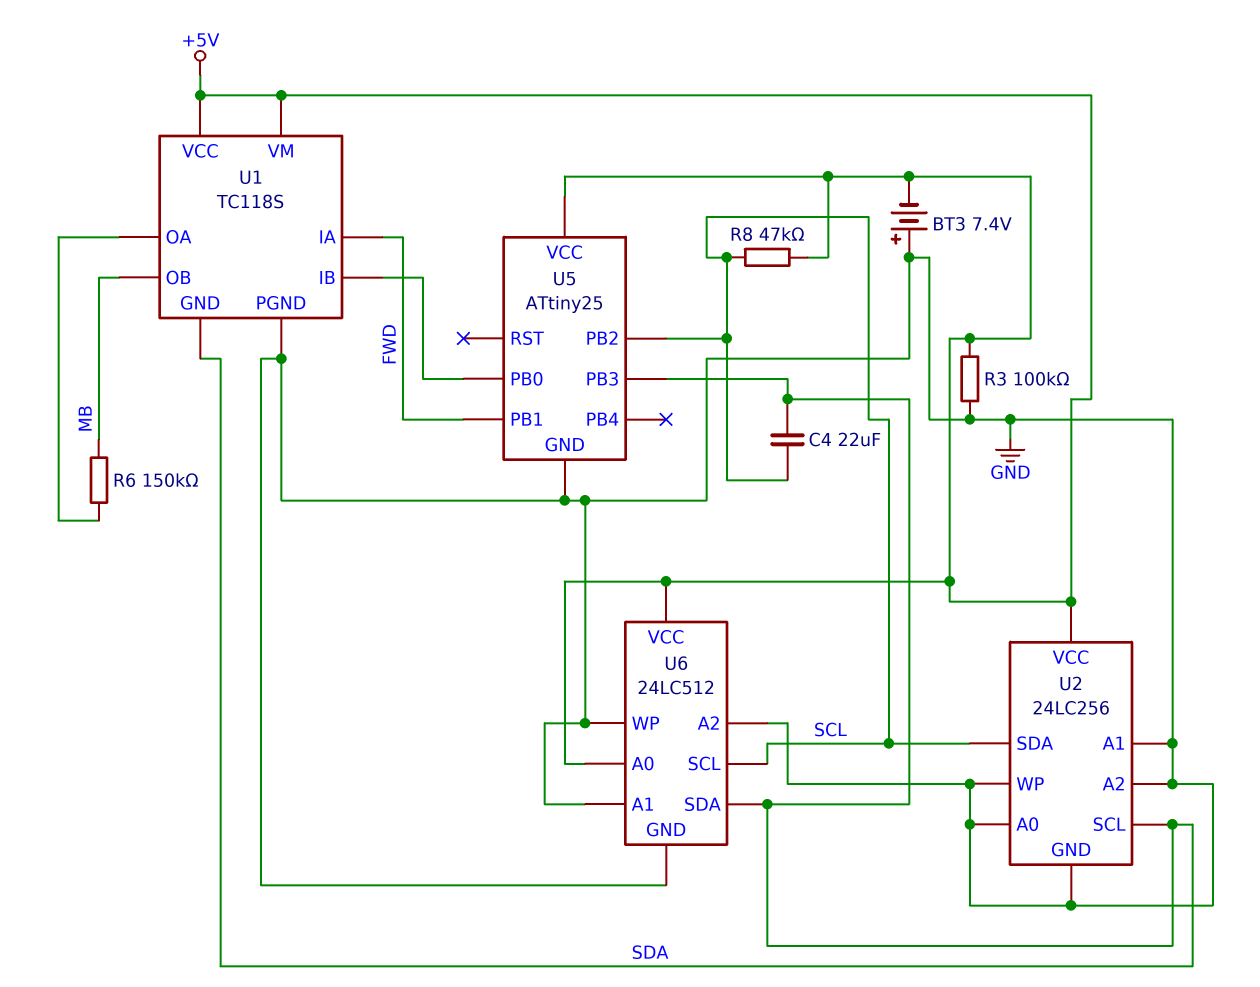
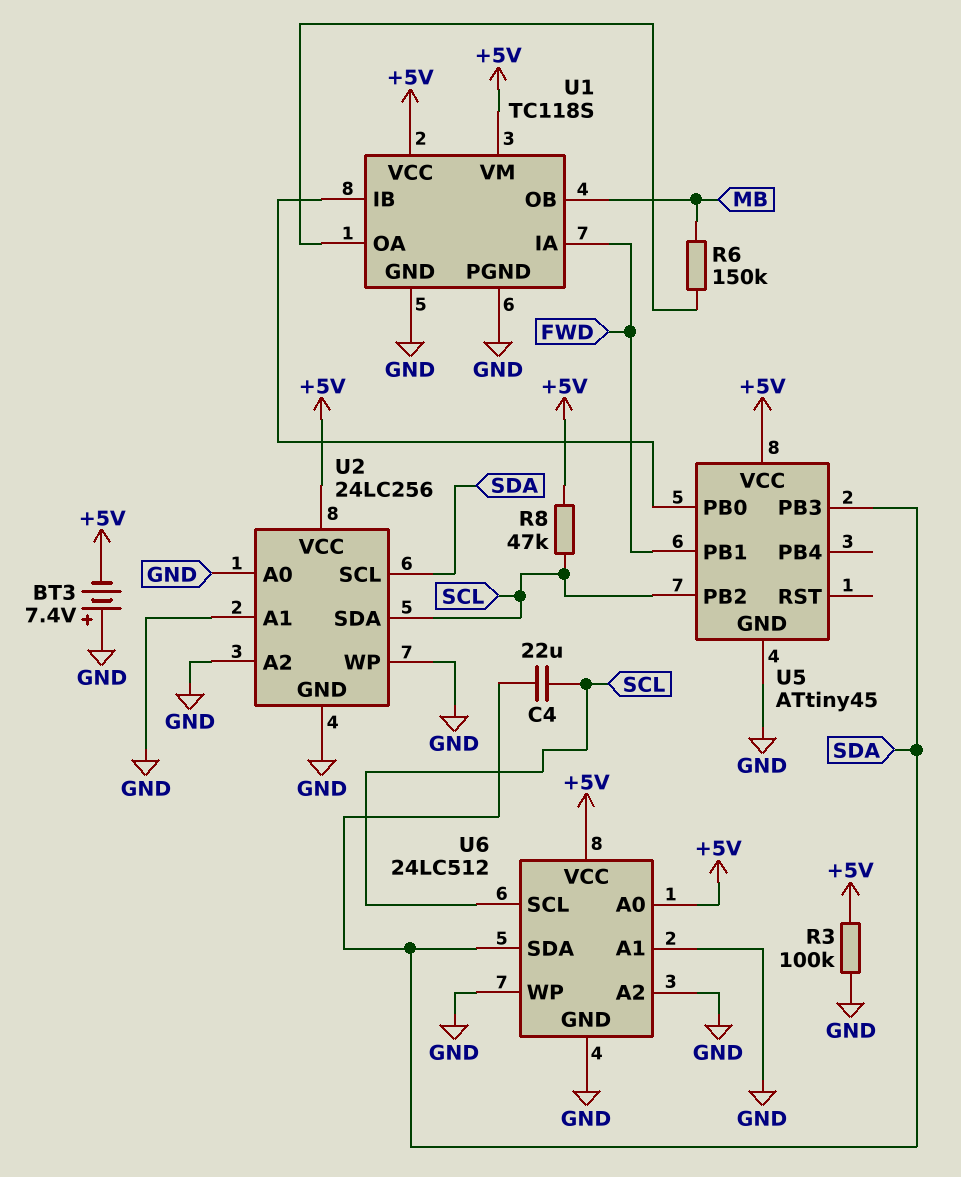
U1 pin GND: SDA -> GND
U5: ATtiny25 -> ATtiny45

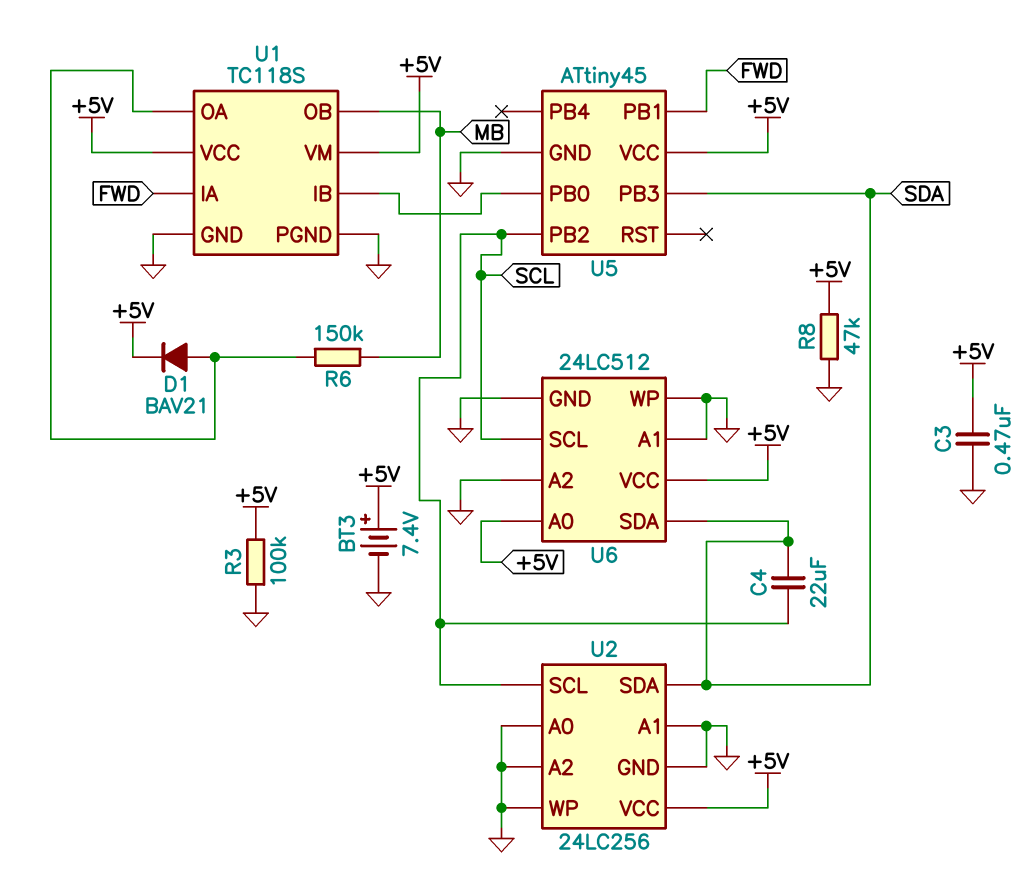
BT3: 7.4V (plus GND, minus +5V) -> 7.4V (plus +5V, minus GND)
C3: none -> 470nF (+5V, GND)
D1: none -> diode BAV21 (A U1/OA, K +5V)
R8: 47k (+5V, SCL) -> 47k (+5V, GND)
U2 pin SCL: SDA -> SCL
U2 pin SDA: SCL -> SDA

